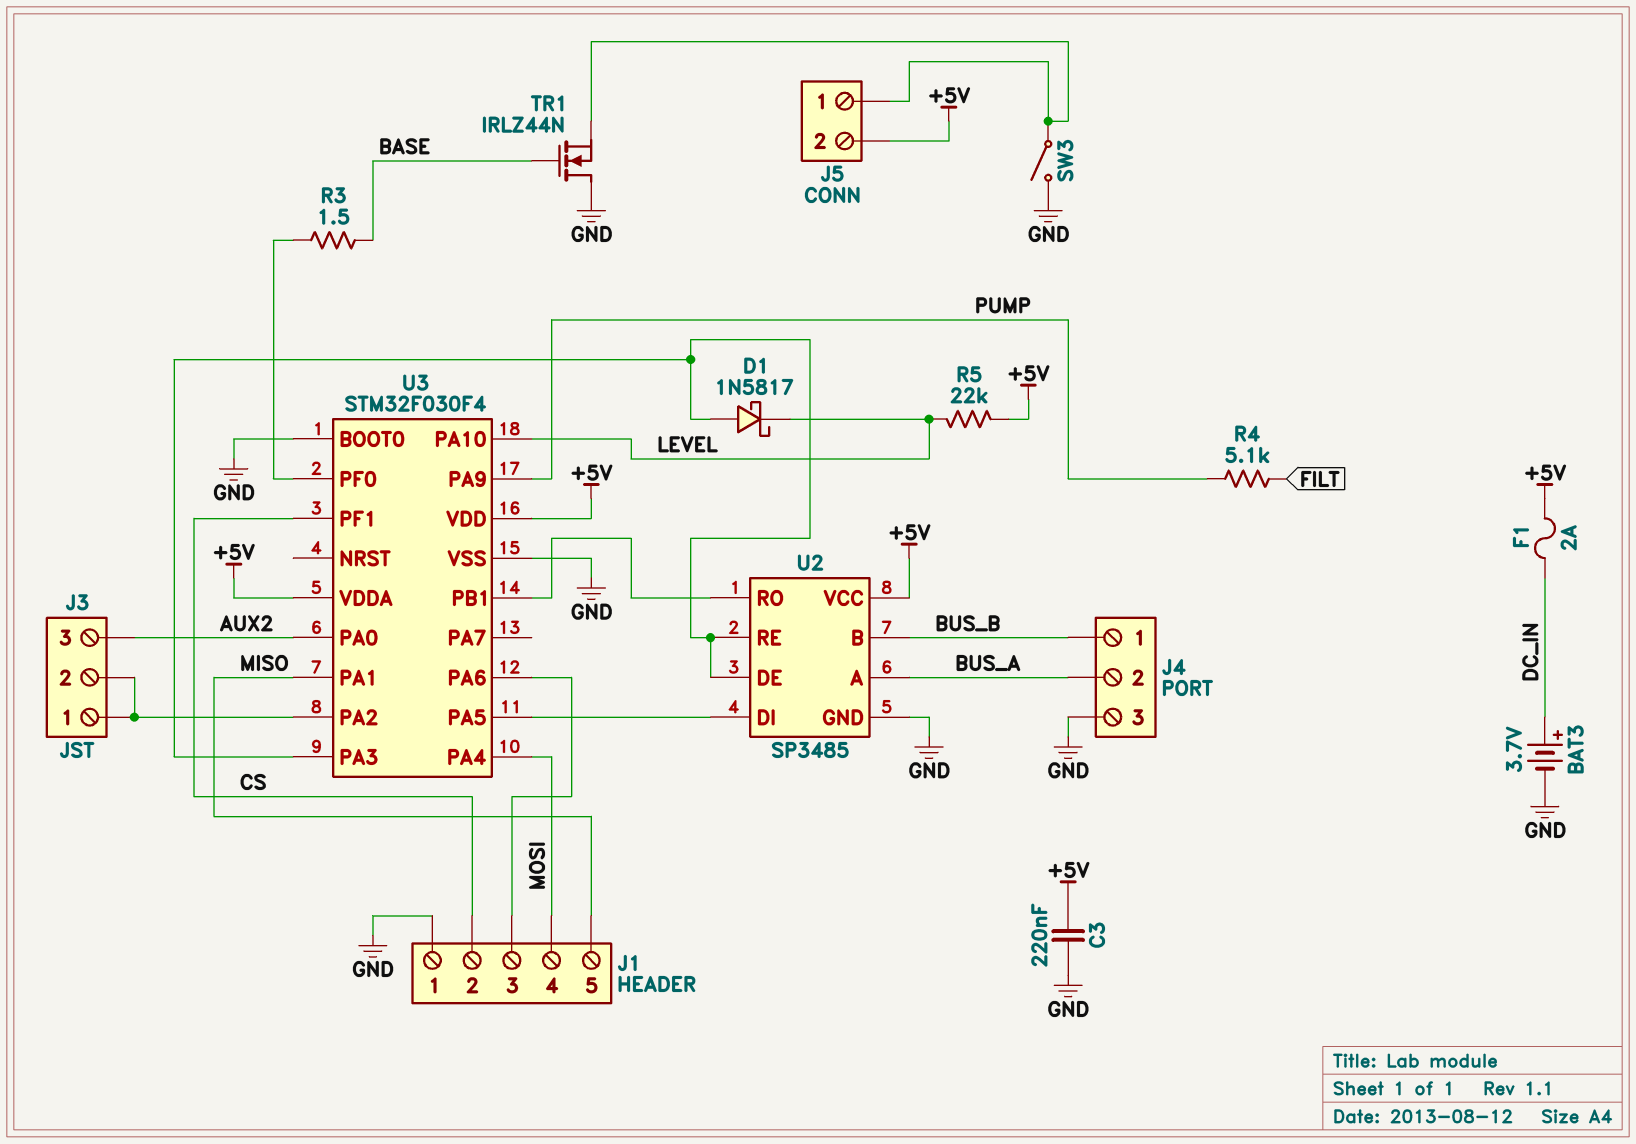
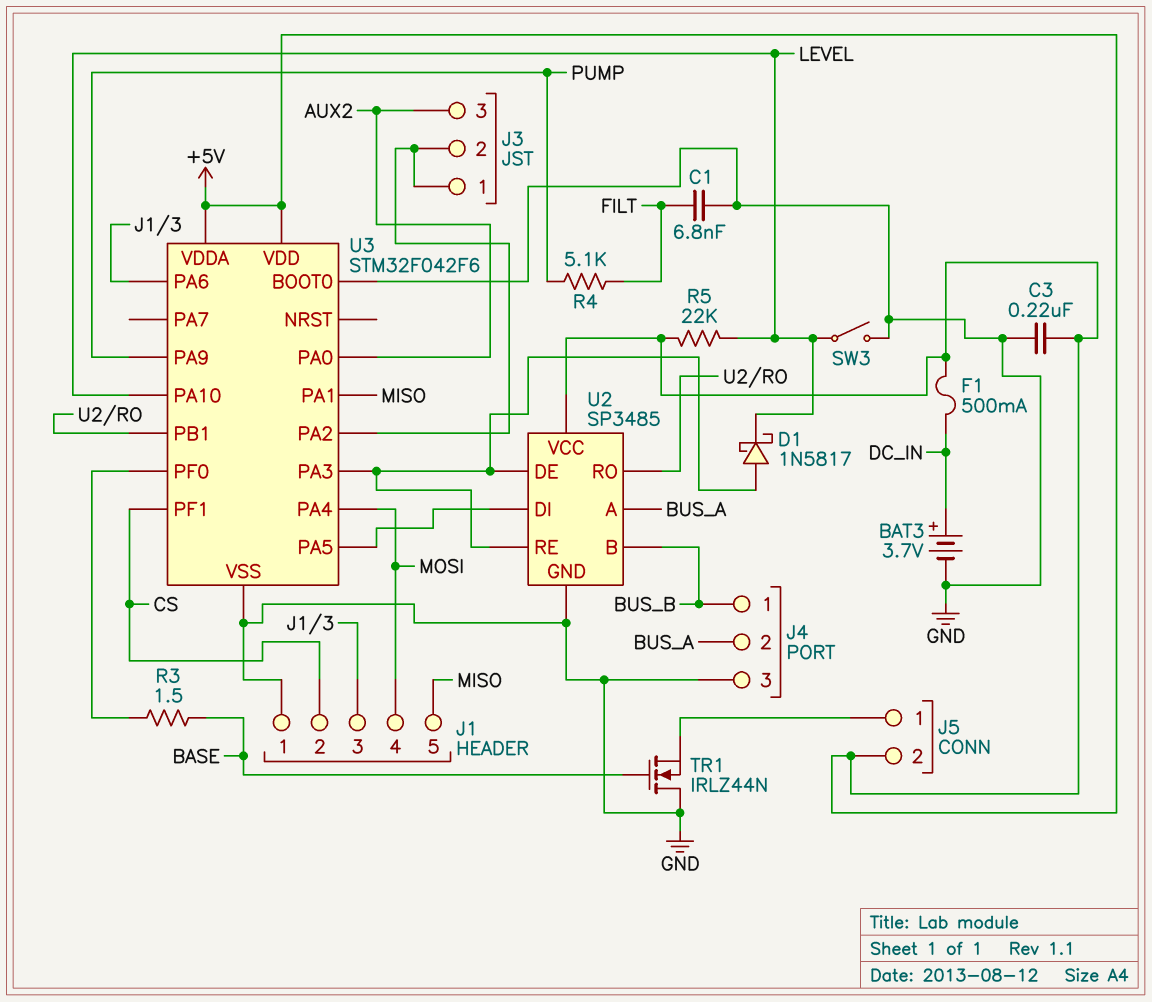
C1: none -> 6.8nF (FILT, GND)
F1: 2A (+5V, DC_IN) -> 500mA (+5V, DC_IN)
SW3: switch (GND, J5/1) -> switch (GND, LEVEL)
U3: STM32F030F4 -> STM32F042F6

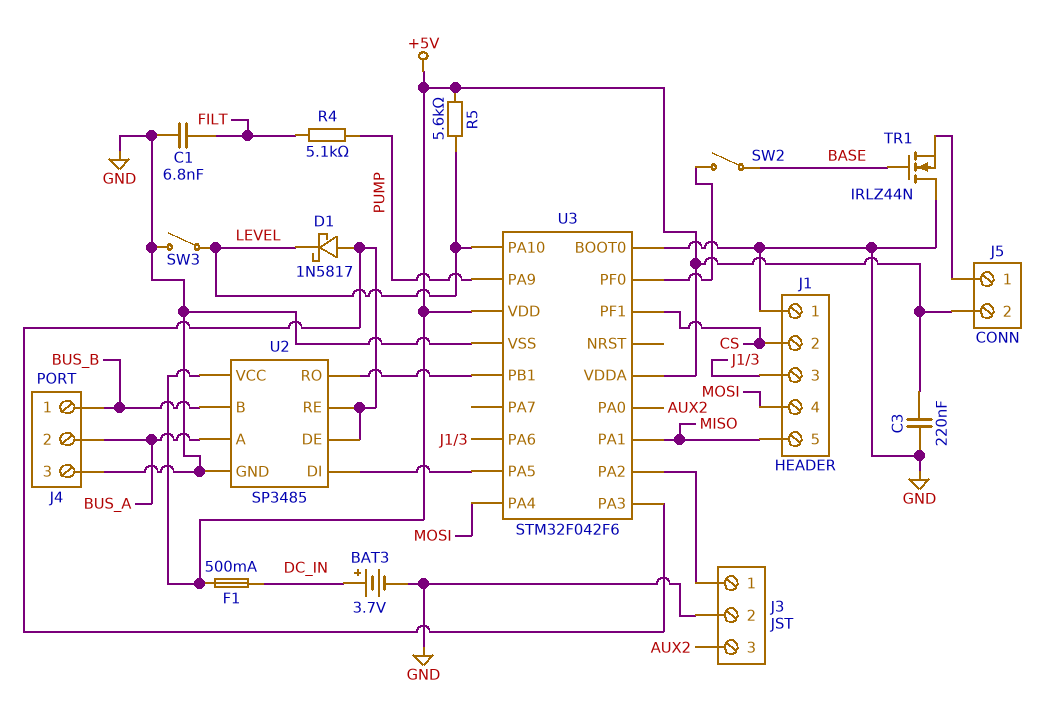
J3 pin 2: J3/1 -> GND
R3: 1.5 (BASE, U3/PF0) -> none
R5: 22k (+5V, LEVEL) -> 5.6k (+5V, LEVEL)
SW2: none -> switch (BASE, U3/PF0)

